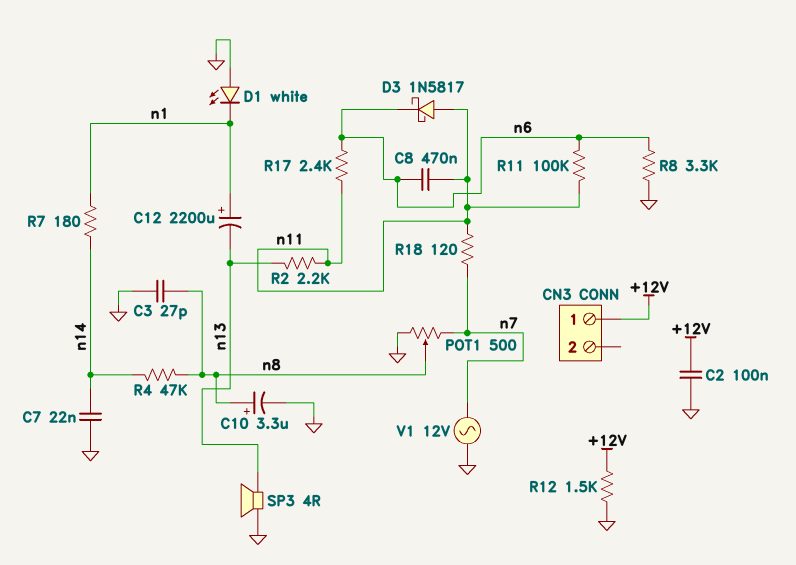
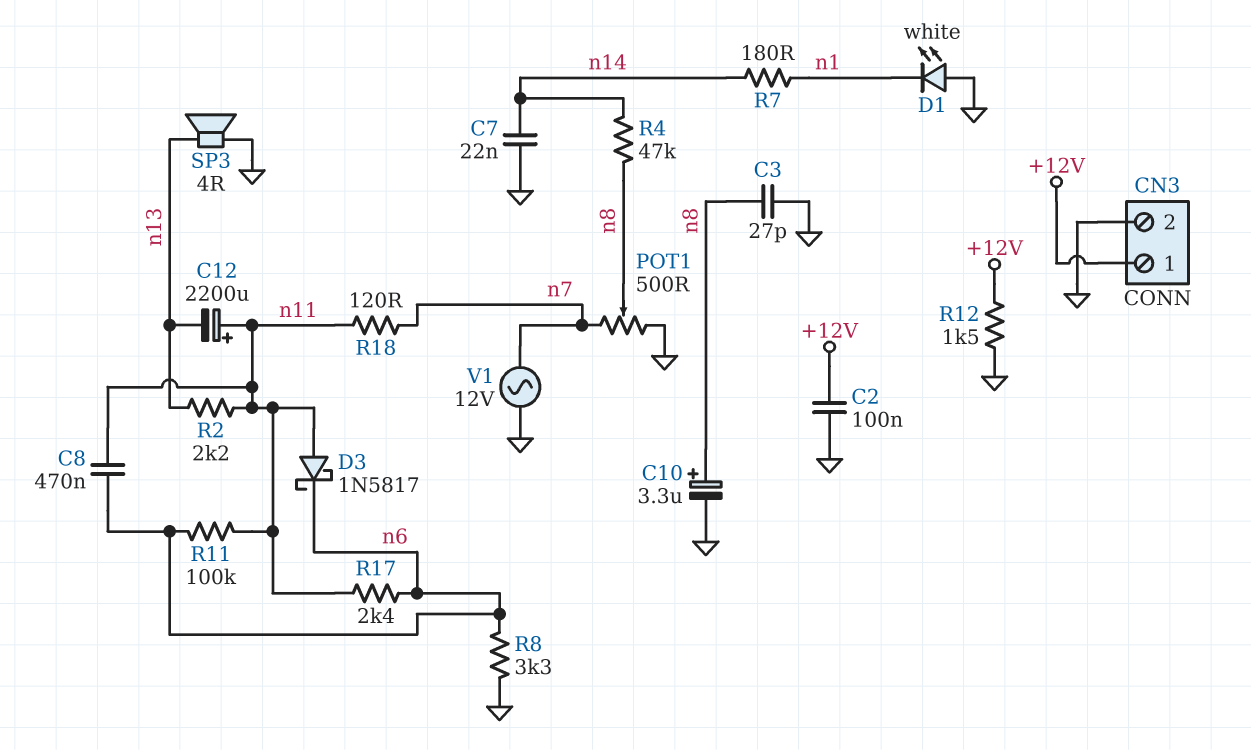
C12: 2200uF (plus n1, minus n13) -> 2200uF (plus n11, minus n13)
CN3 pin 2: none -> GND

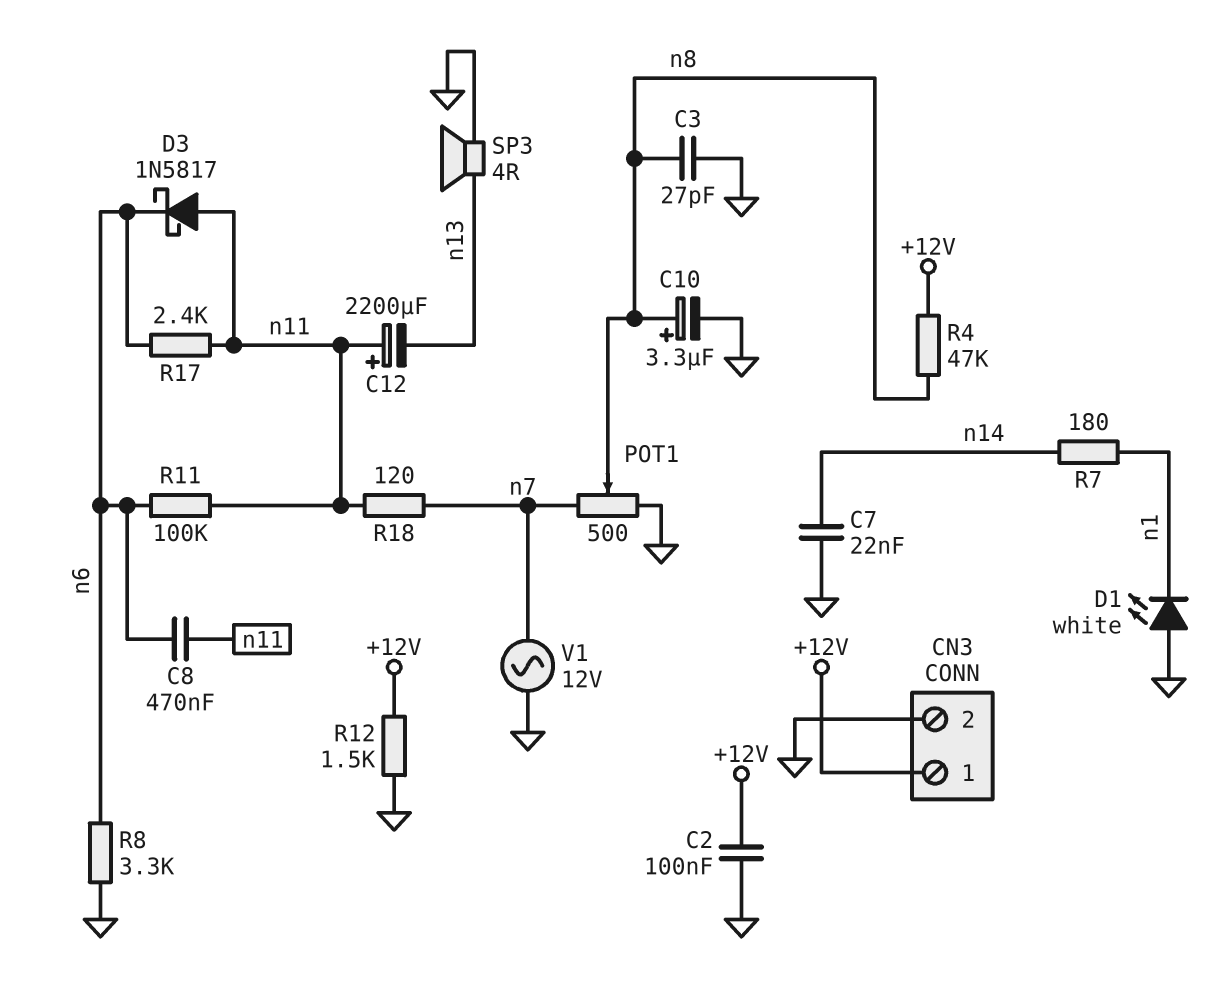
R2: 2.2k (n11, n13) -> none
R4: 47k (n8, n14) -> 47k (+12V, n8)

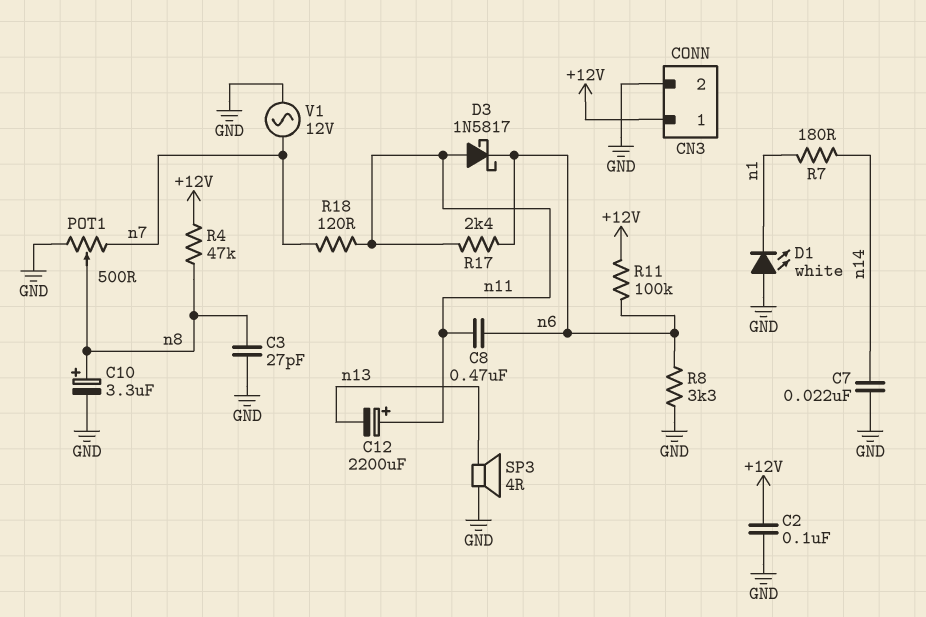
R11: 100k (n6, n11) -> 100k (+12V, n6)
R12: 1.5k (+12V, GND) -> none

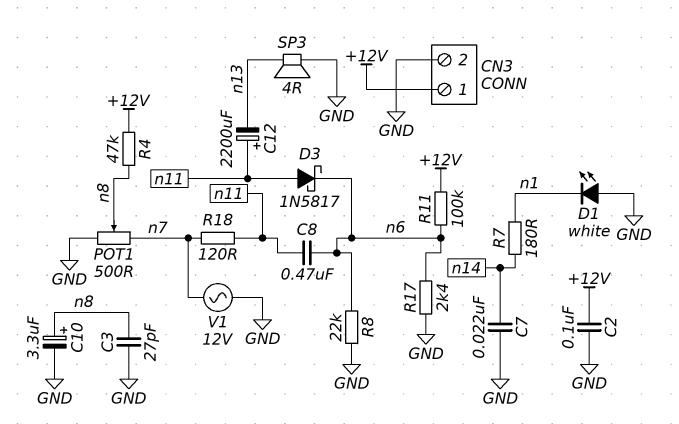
R8: 3.3k (GND, n6) -> 22k (GND, n6)
R17: 2.4k (n6, n11) -> 2.4k (GND, n6)

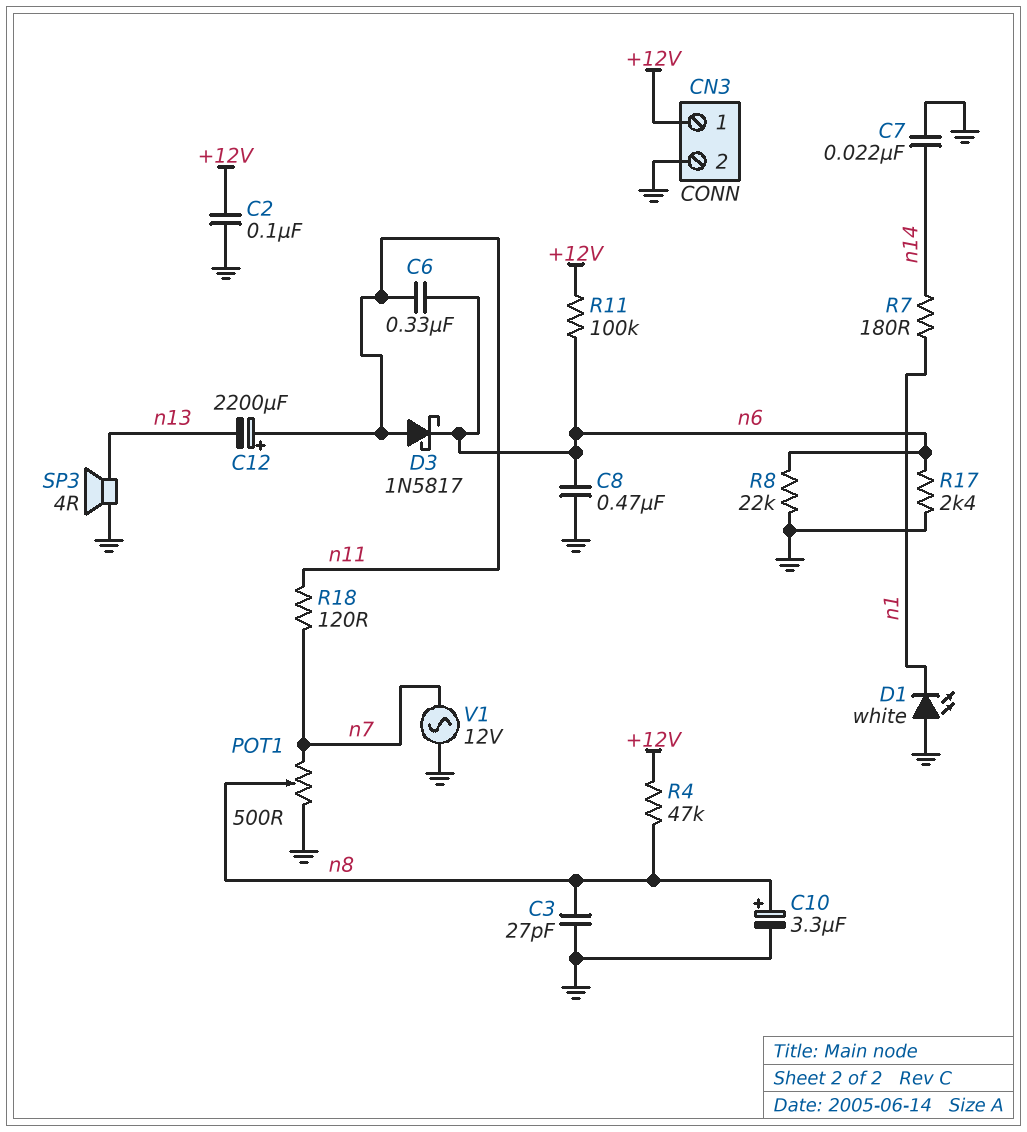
C6: none -> 330nF (n6, n11)
C8: 470nF (n6, n11) -> 470nF (GND, n6)

